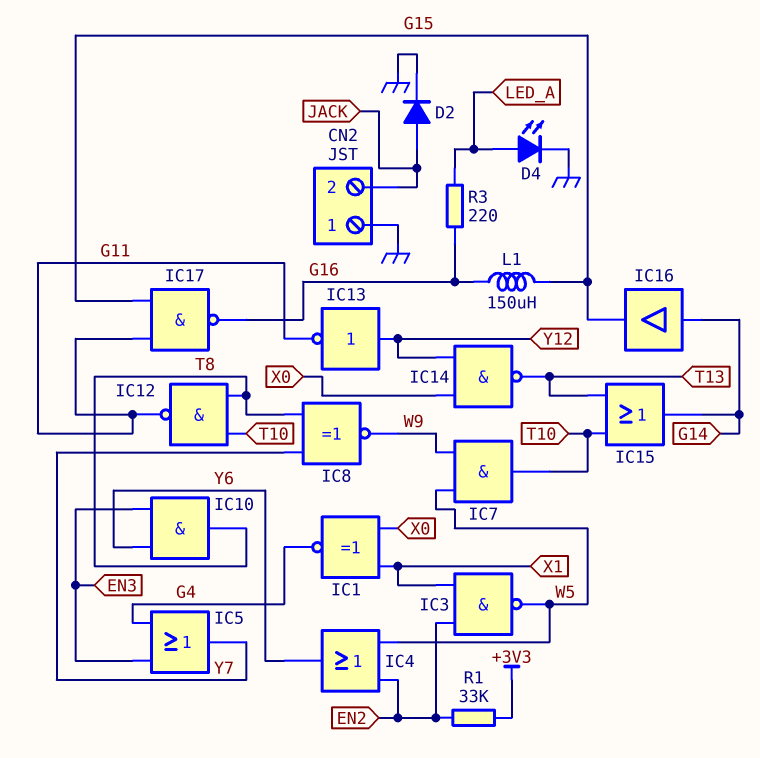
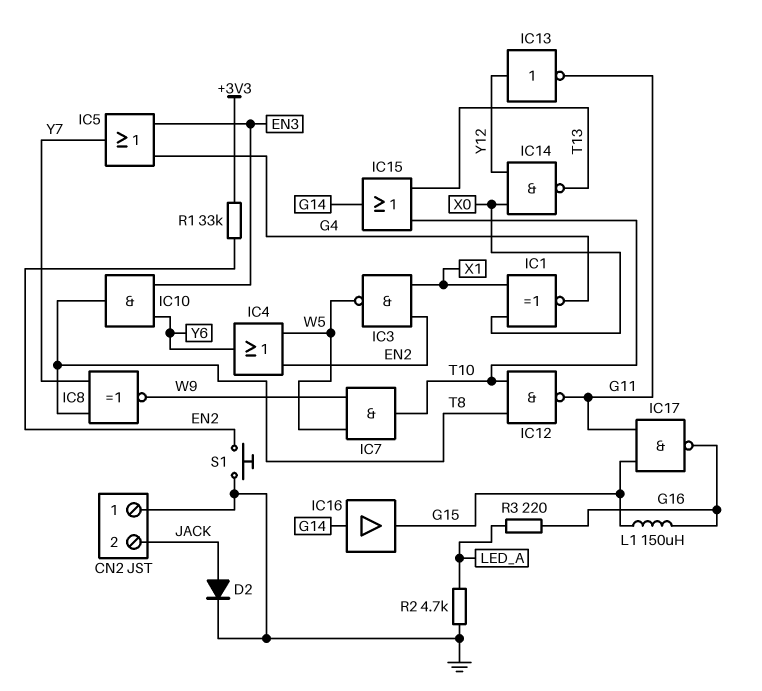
D4: LED (A LED_A, K GND) -> none
R2: none -> 4.7k (GND, LED_A)
S1: none -> button (EN2, GND)

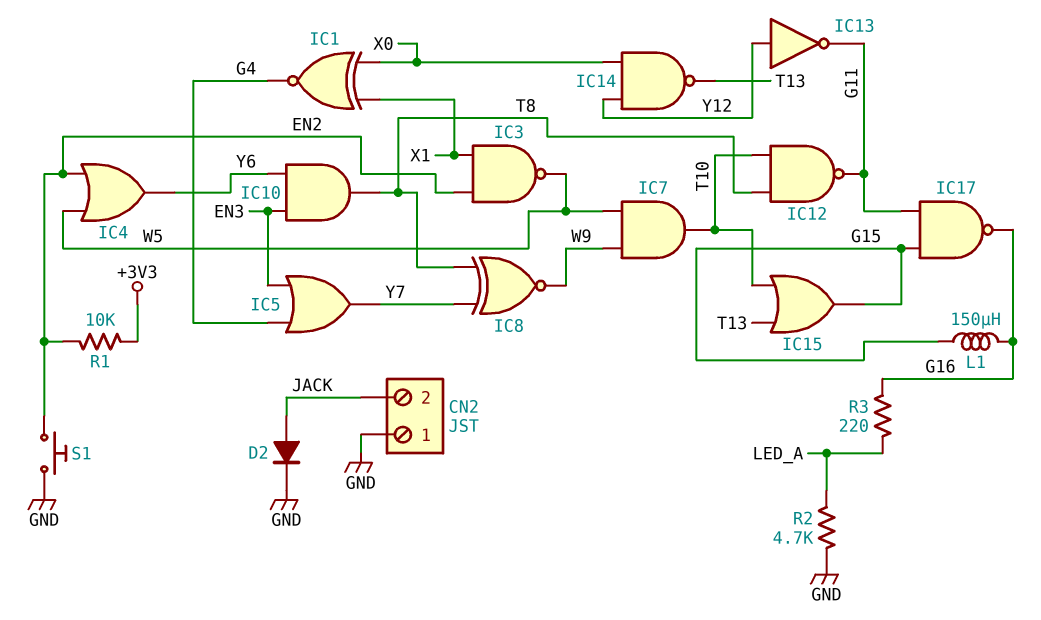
IC15: OR (in T10, in T13, out G14) -> OR (in T10, in T13, out G15)
IC16: buffer (in G14, out G15) -> none
R1: 33k (+3V3, EN2) -> 10k (+3V3, EN2)

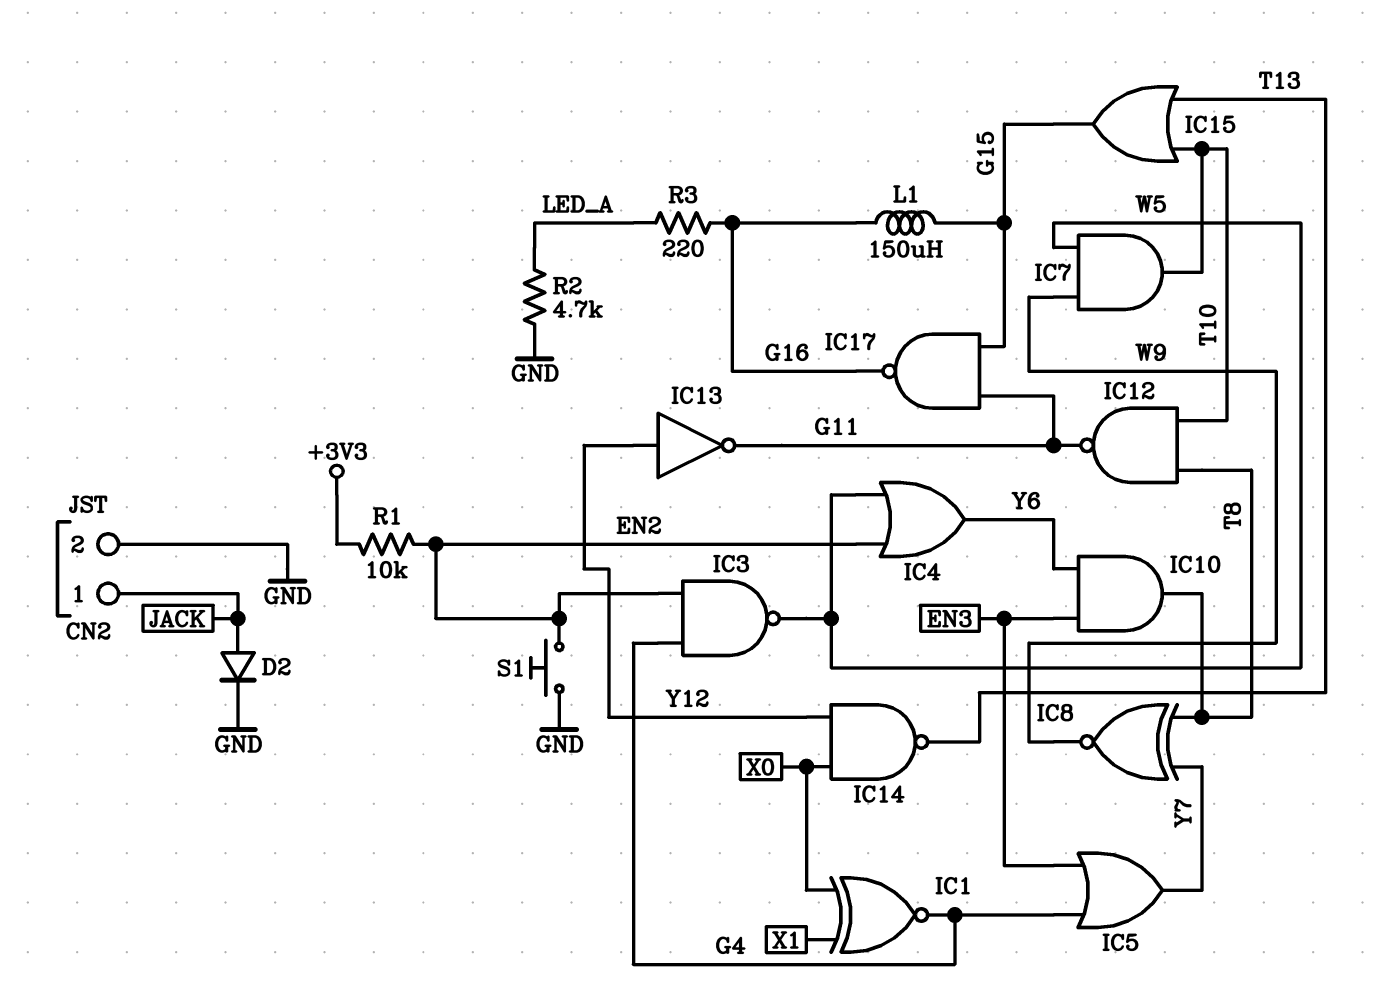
CN2 pin 1: GND -> JACK
CN2 pin 2: JACK -> GND
IC3: NAND (in EN2, in X1, out W5) -> NAND (in EN2, in G4, out W5)

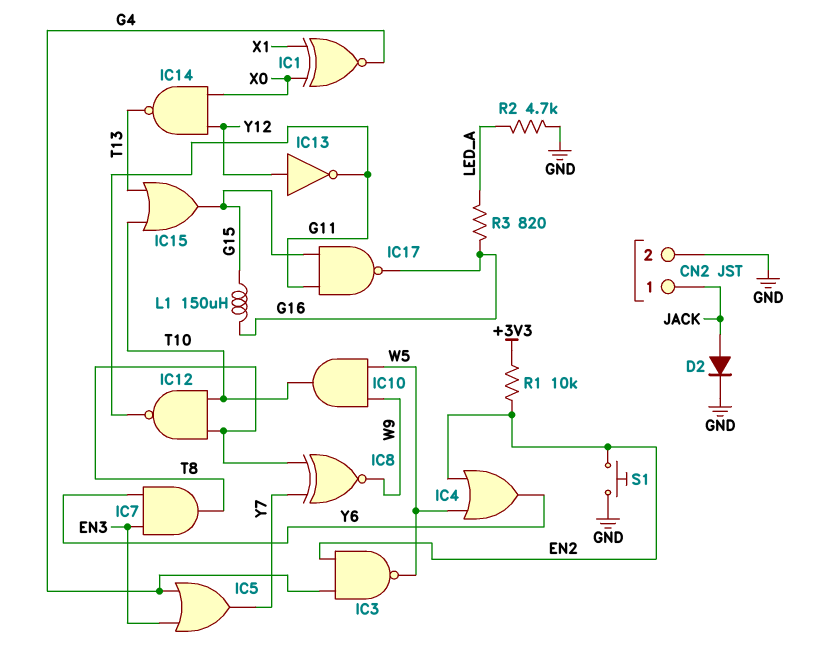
IC7: AND (in W5, in W9, out T10) -> AND (in EN3, in Y6, out T8)
IC10: AND (in EN3, in Y6, out T8) -> AND (in W5, in W9, out T10)
R3: 220 (G16, LED_A) -> 820 (G16, LED_A)

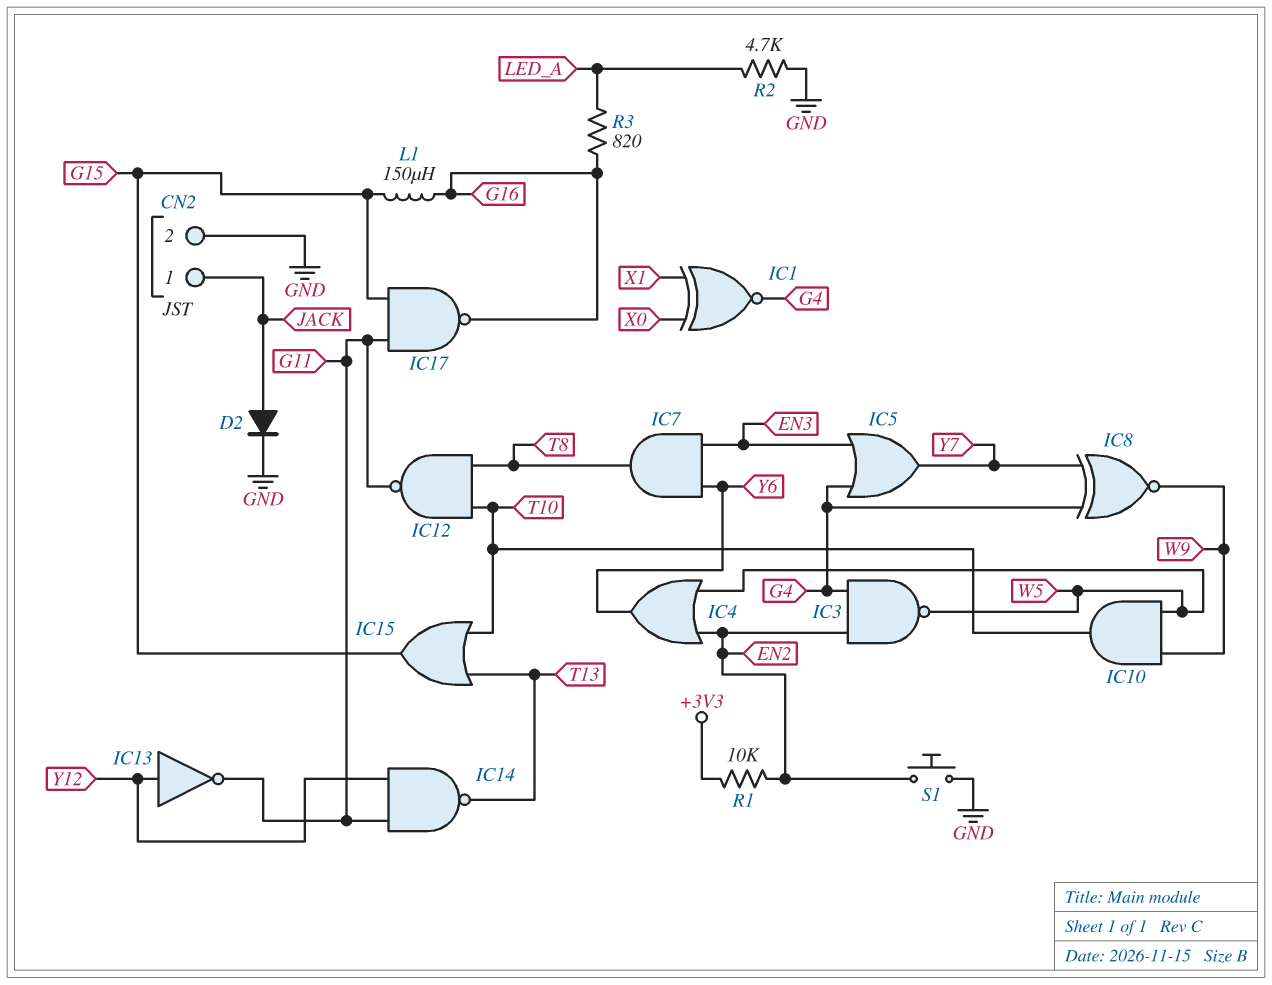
IC8: XNOR (in T8, in Y7, out W9) -> XNOR (in G4, in Y7, out W9)
IC14: NAND (in X0, in Y12, out T13) -> NAND (in G11, in Y12, out T13)

